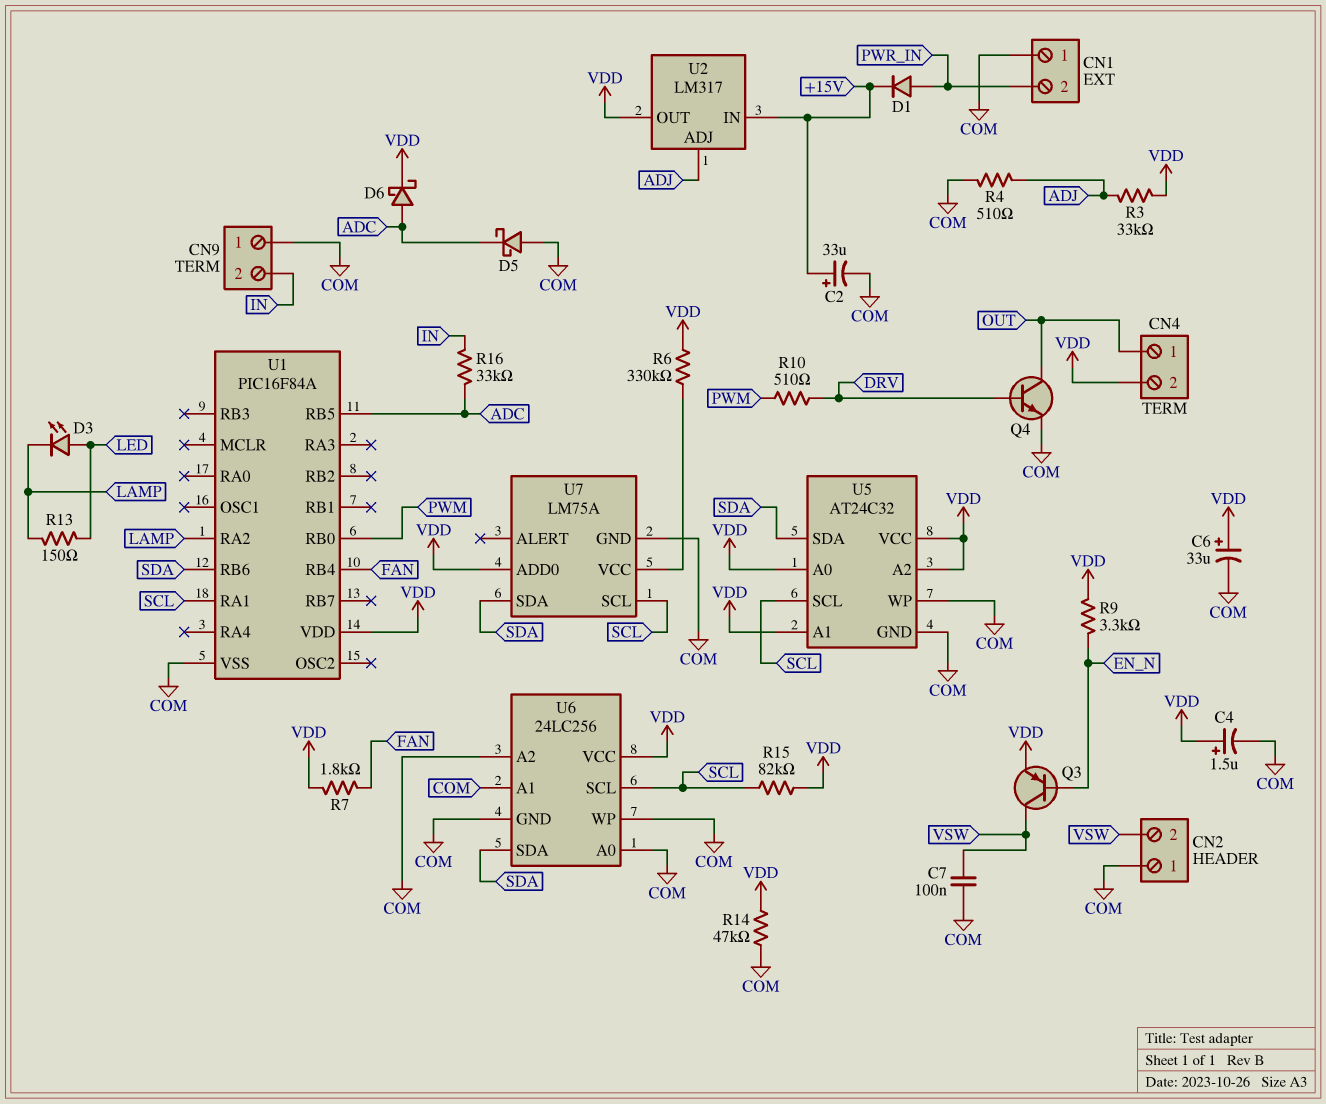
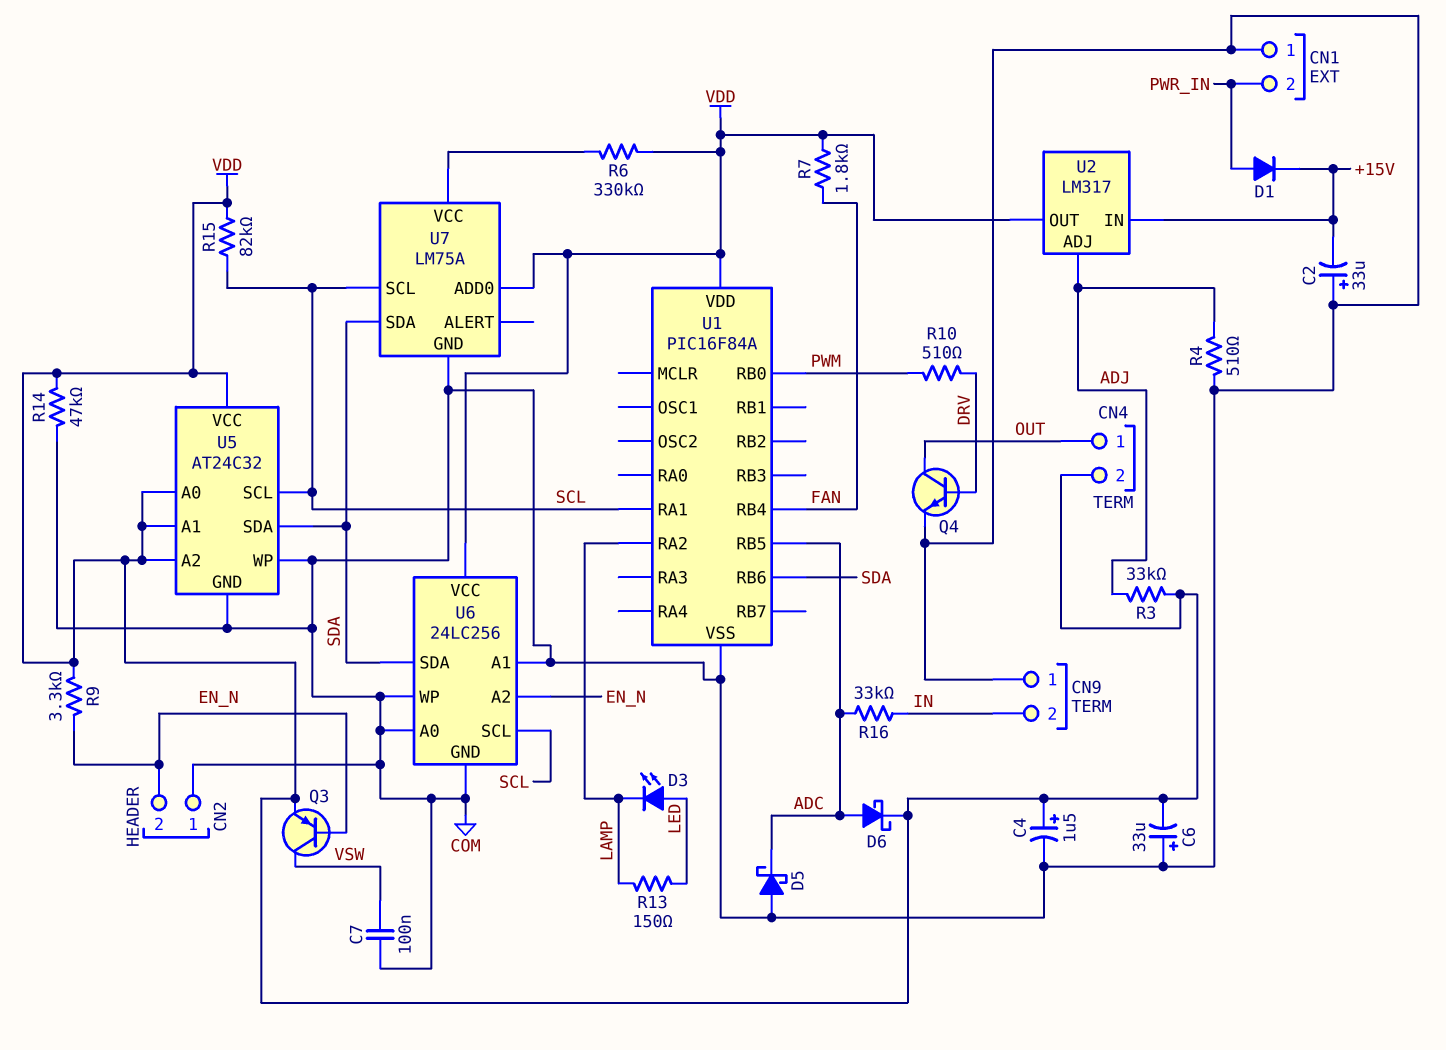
C2: 33uF (plus +15V, minus COM) -> 33uF (plus COM, minus +15V)
C6: 33uF (plus VDD, minus COM) -> 33uF (plus COM, minus VDD)
CN2 pin 2: VSW -> EN_N
U6 pin A2: COM -> EN_N

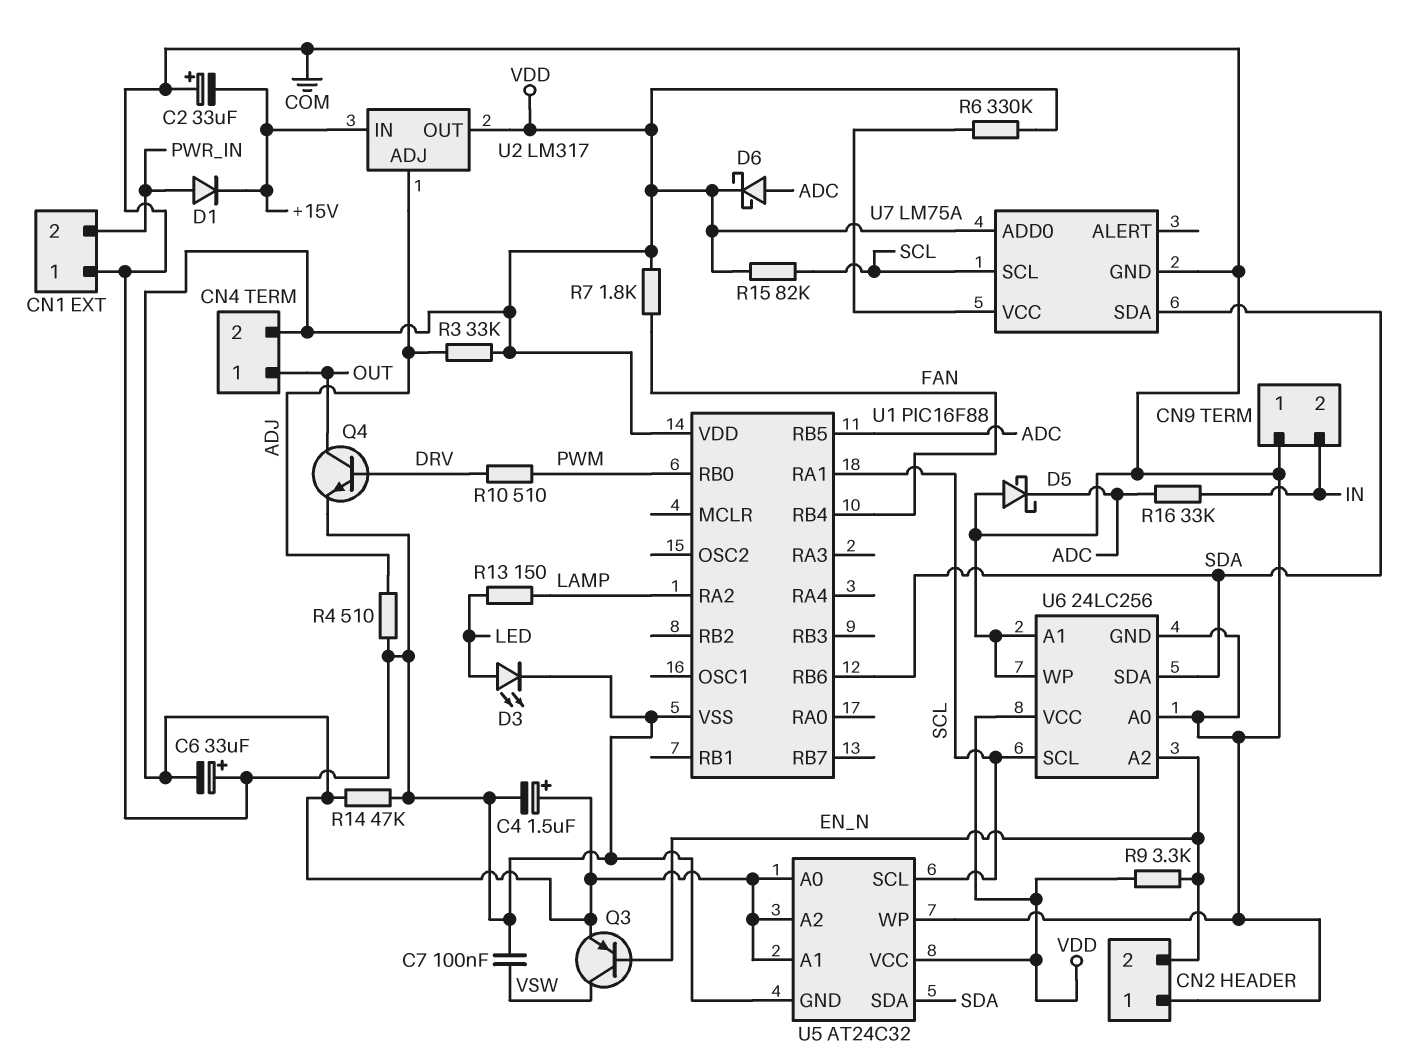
D3: LED (A LED, K LAMP) -> LED (A LED, K COM)
U1: PIC16F84A -> PIC16F88

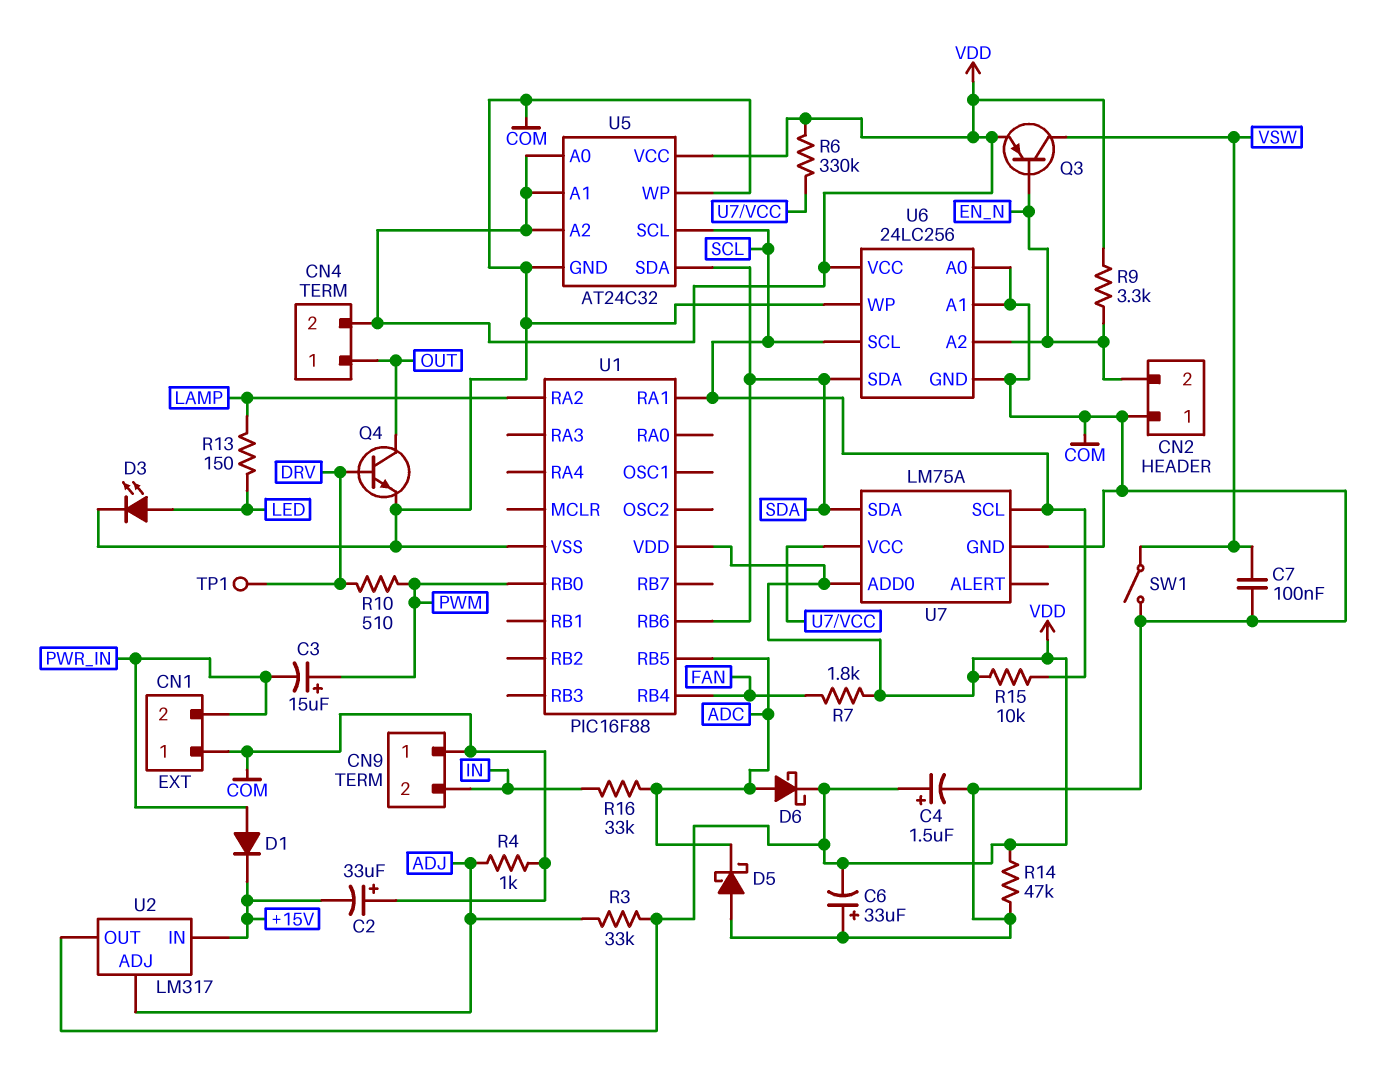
C3: none -> 15uF (plus PWM, minus PWR_IN)
R4: 510 (ADJ, COM) -> 1k (ADJ, COM)
R15: 82k (SCL, VDD) -> 10k (SCL, VDD)
SW1: none -> switch (COM, VSW)
TP1: none -> test point (DRV)

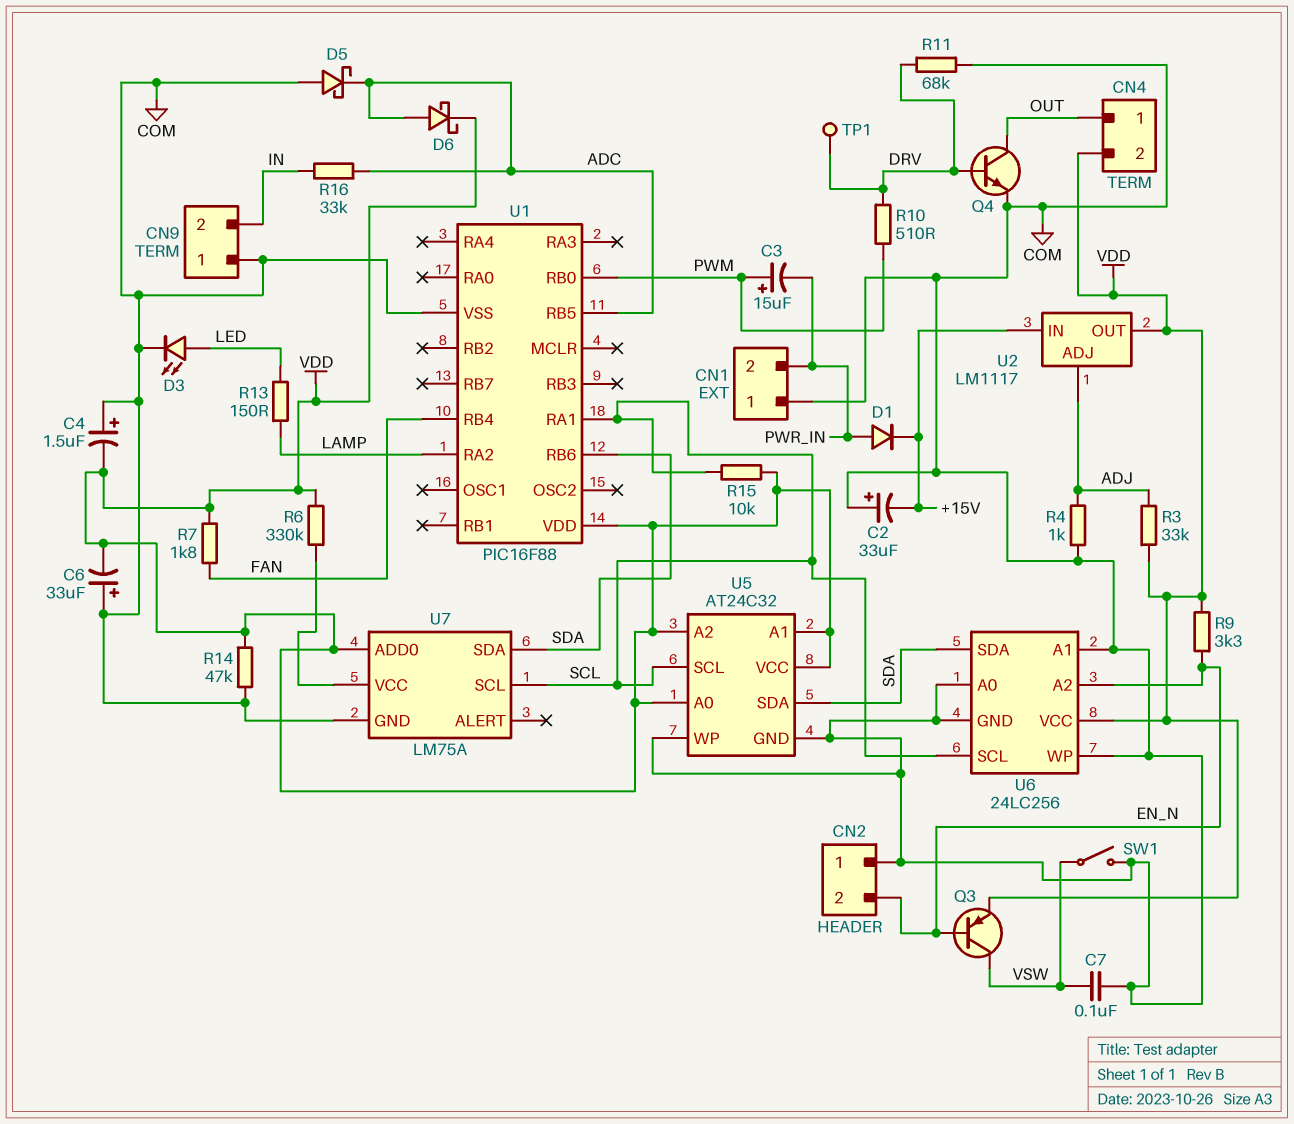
C4: 1.5uF (plus VDD, minus COM) -> 1.5uF (plus COM, minus VDD)
R11: none -> 68k (COM, DRV)
U2: LM317 -> LM1117

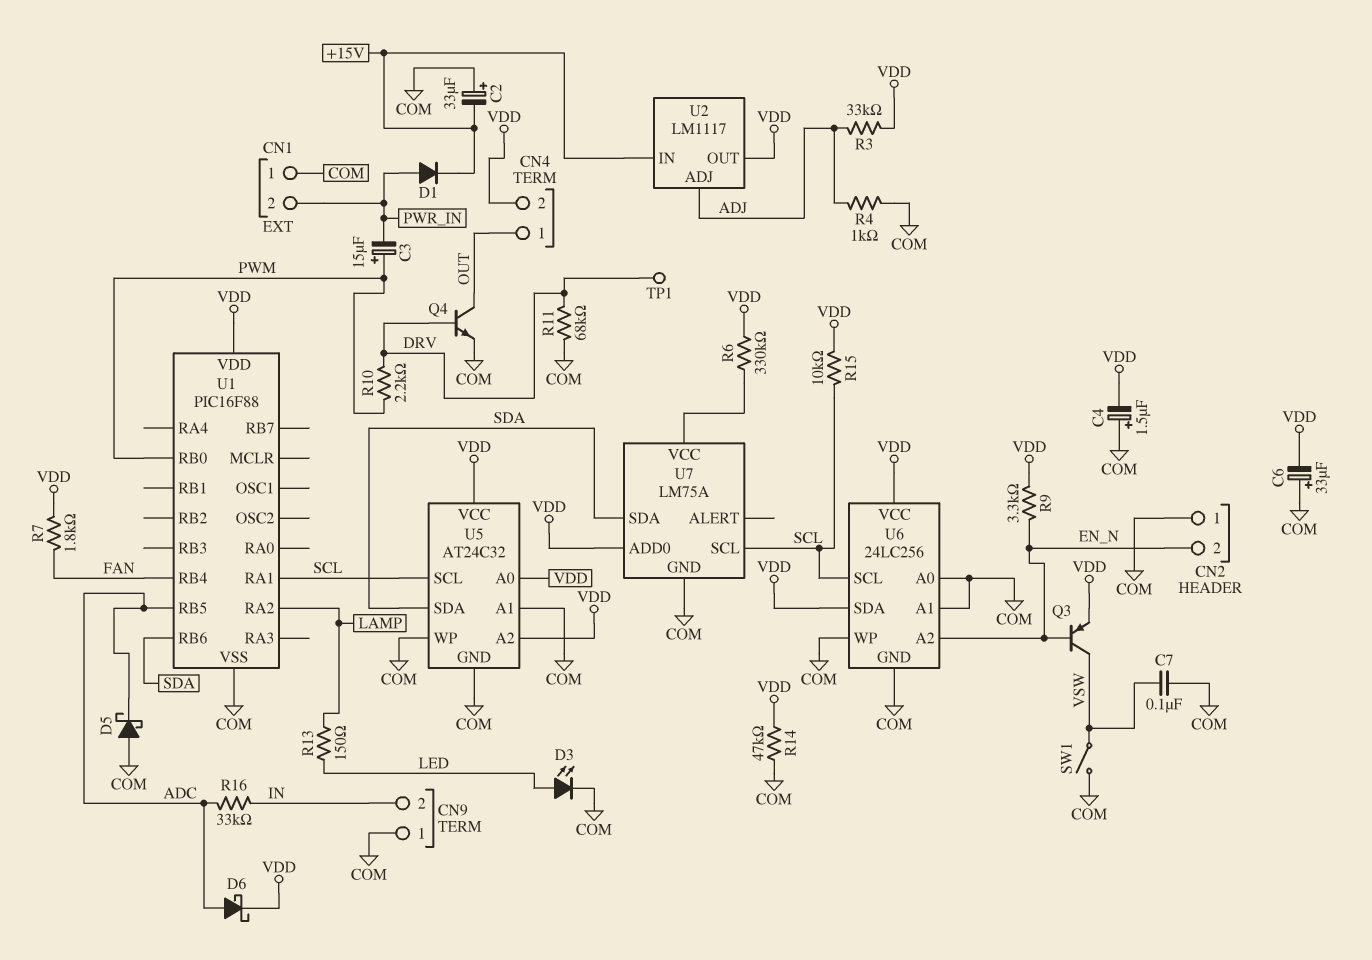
R10: 510 (DRV, PWM) -> 2.2k (DRV, PWM)
U5 pin A1: VDD -> COM
U6 pin SDA: SDA -> VDD

